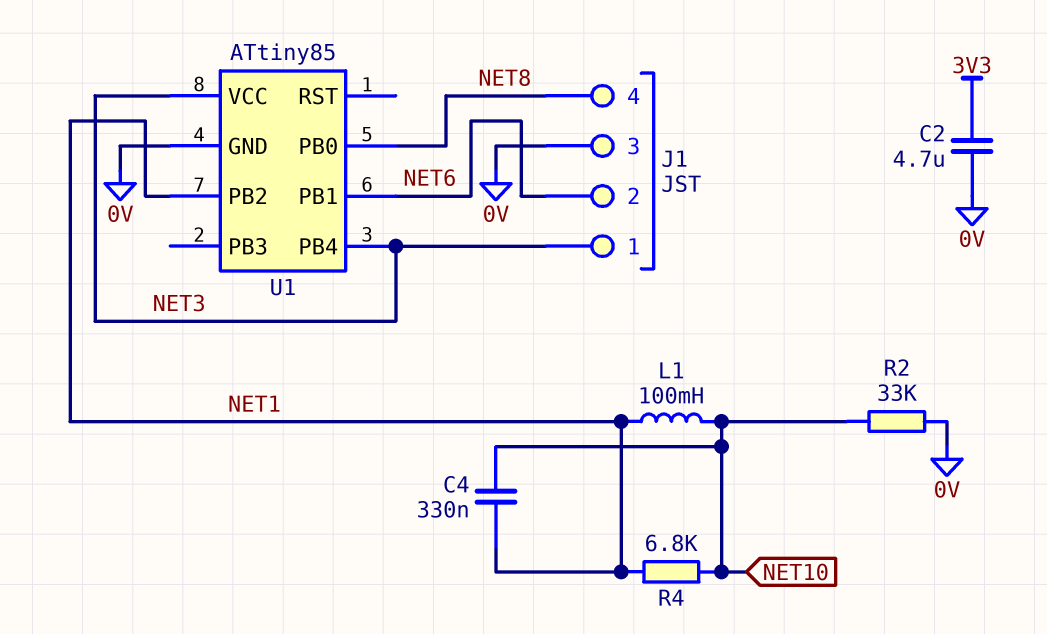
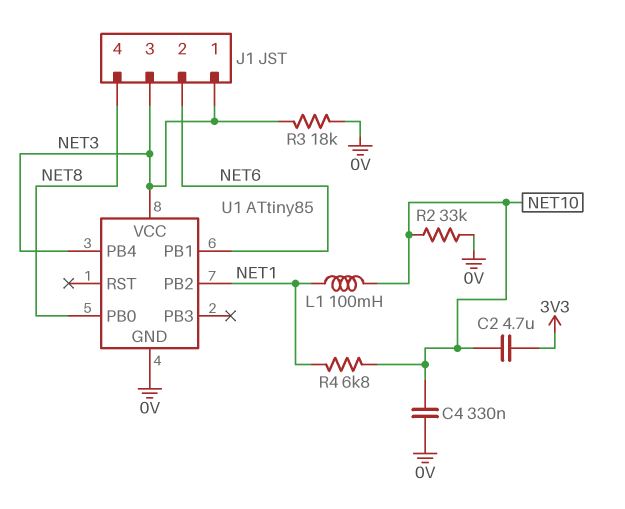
C2: 4.7uF (0V, 3V3) -> 4.7uF (3V3, NET10)
C4: 330nF (NET1, NET10) -> 330nF (0V, NET10)
J1 pin 3: 0V -> NET3
R3: none -> 18k (0V, NET3)

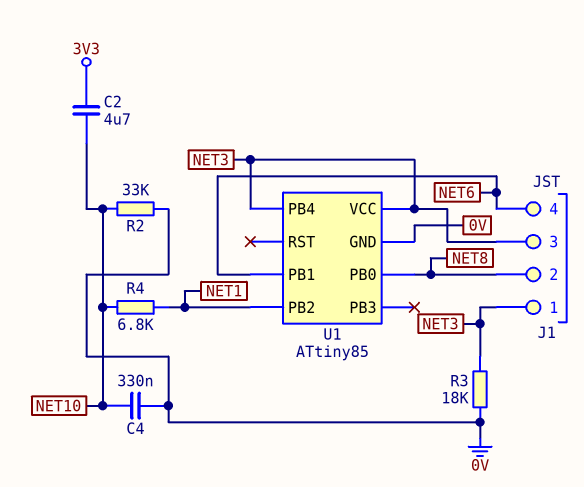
J1 pin 2: NET6 -> NET8
J1 pin 4: NET8 -> NET6
L1: 100mH (NET1, NET10) -> none

